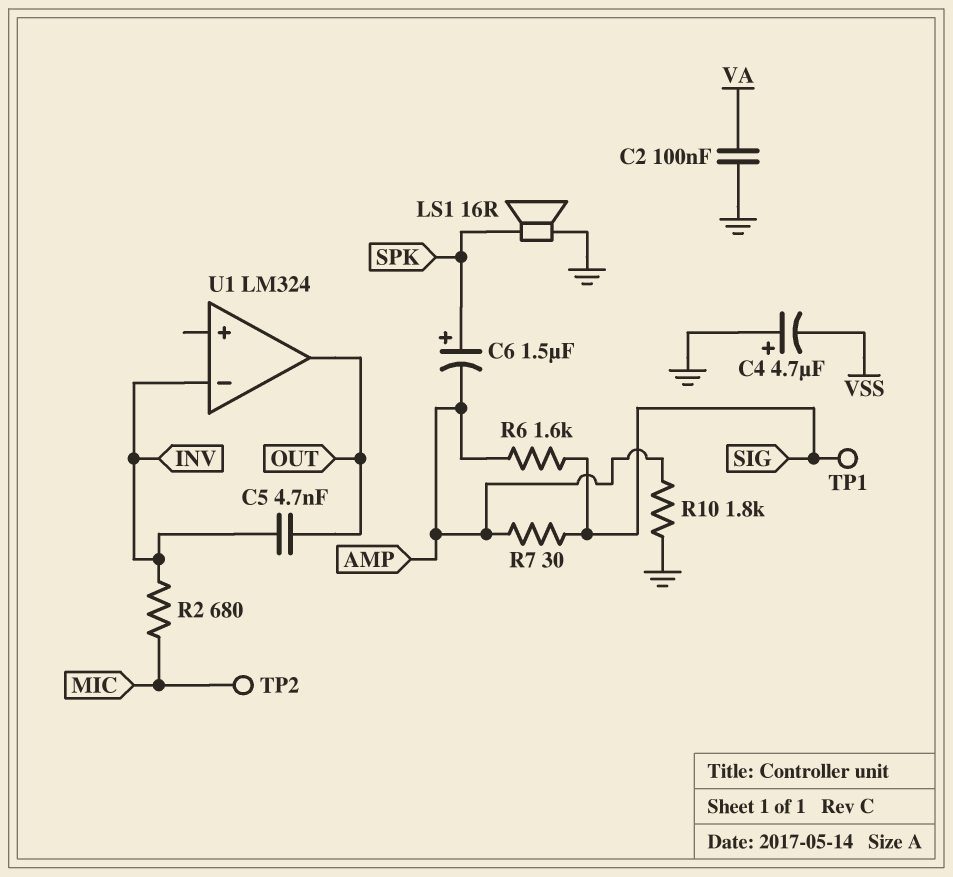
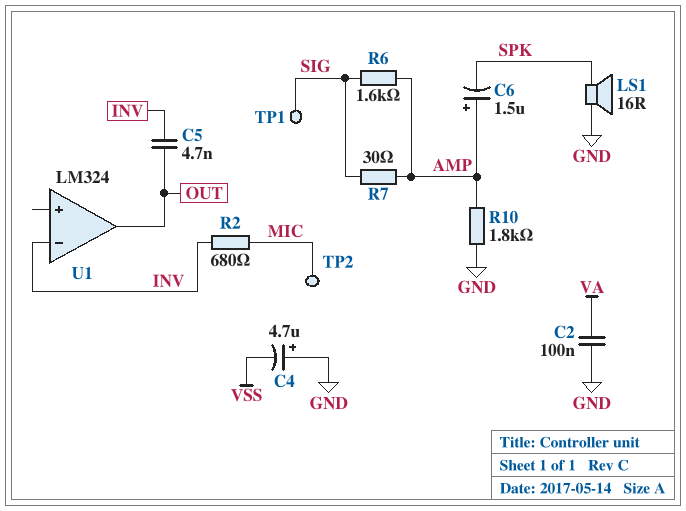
C6: 1.5uF (plus SPK, minus AMP) -> 1.5uF (plus AMP, minus SPK)

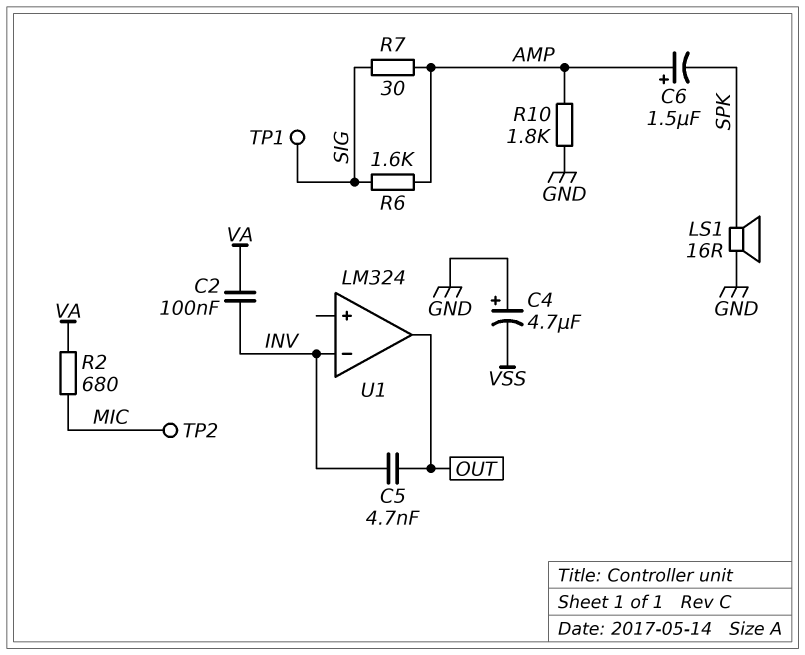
C2: 100nF (GND, VA) -> 100nF (INV, VA)
R2: 680 (INV, MIC) -> 680 (MIC, VA)

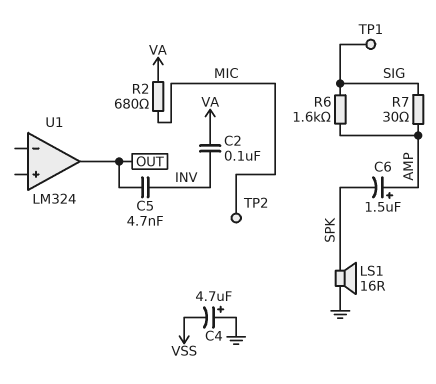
R10: 1.8k (AMP, GND) -> none
U1 pin in-: INV -> none

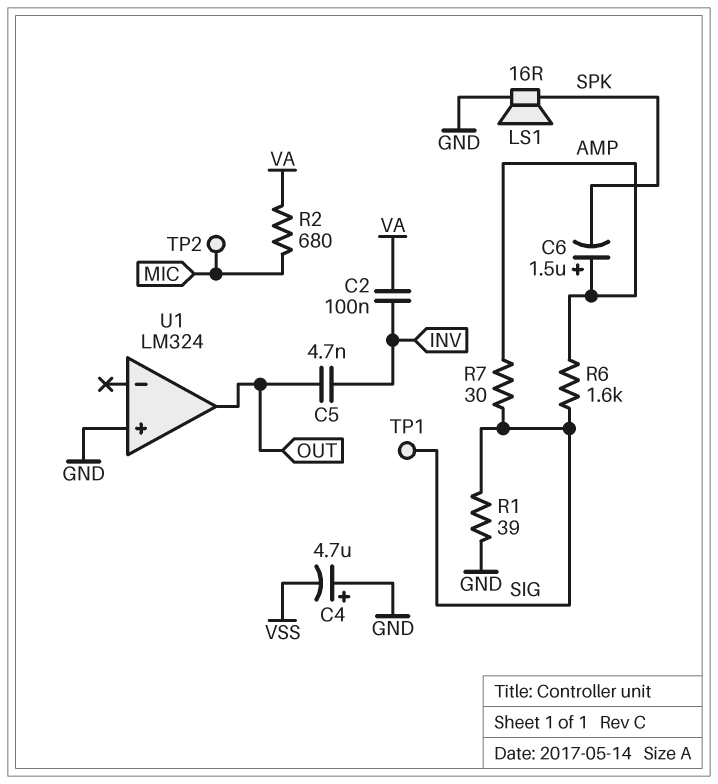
R1: none -> 39 (GND, SIG)
U1 pin in+: none -> GND

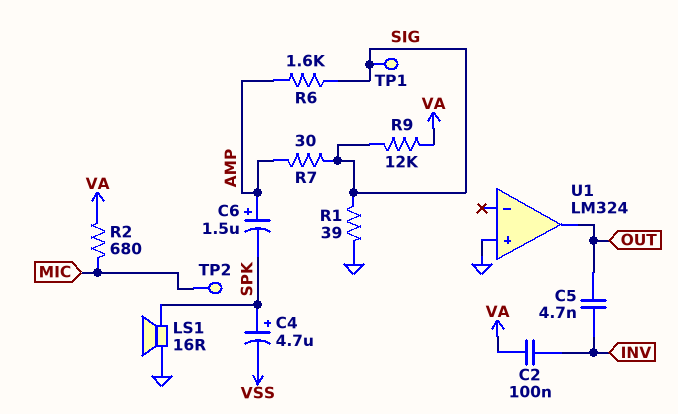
C4: 4.7uF (plus GND, minus VSS) -> 4.7uF (plus SPK, minus VSS)
R9: none -> 12k (SIG, VA)

